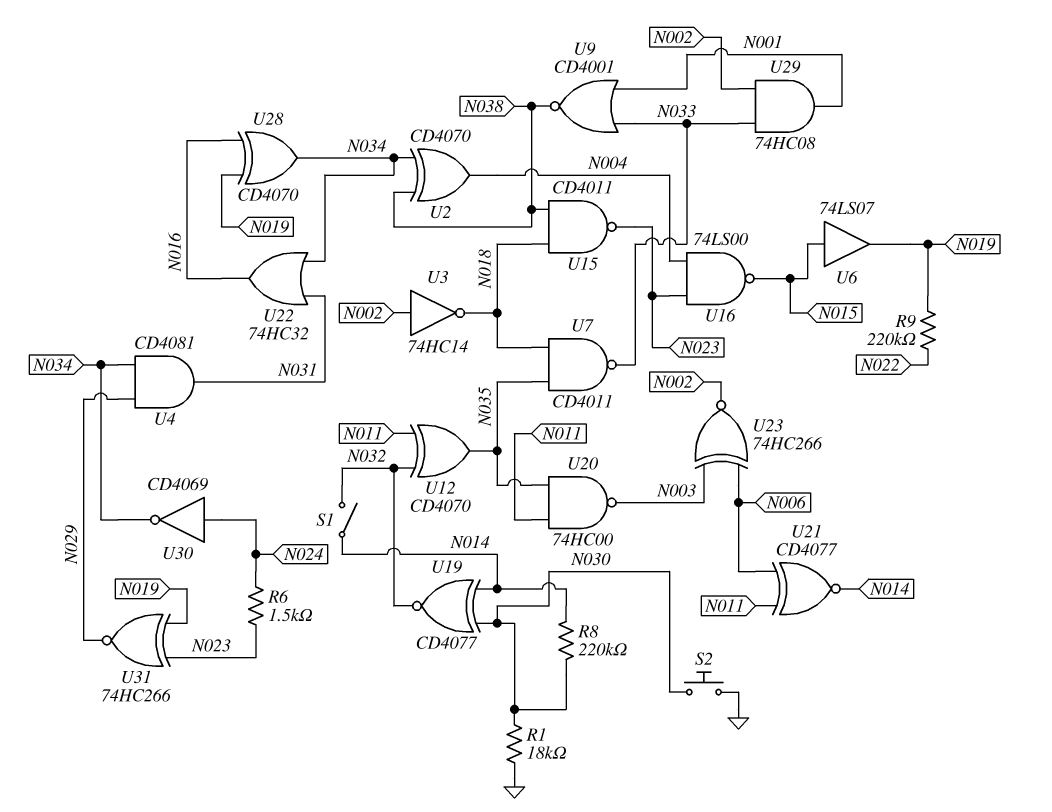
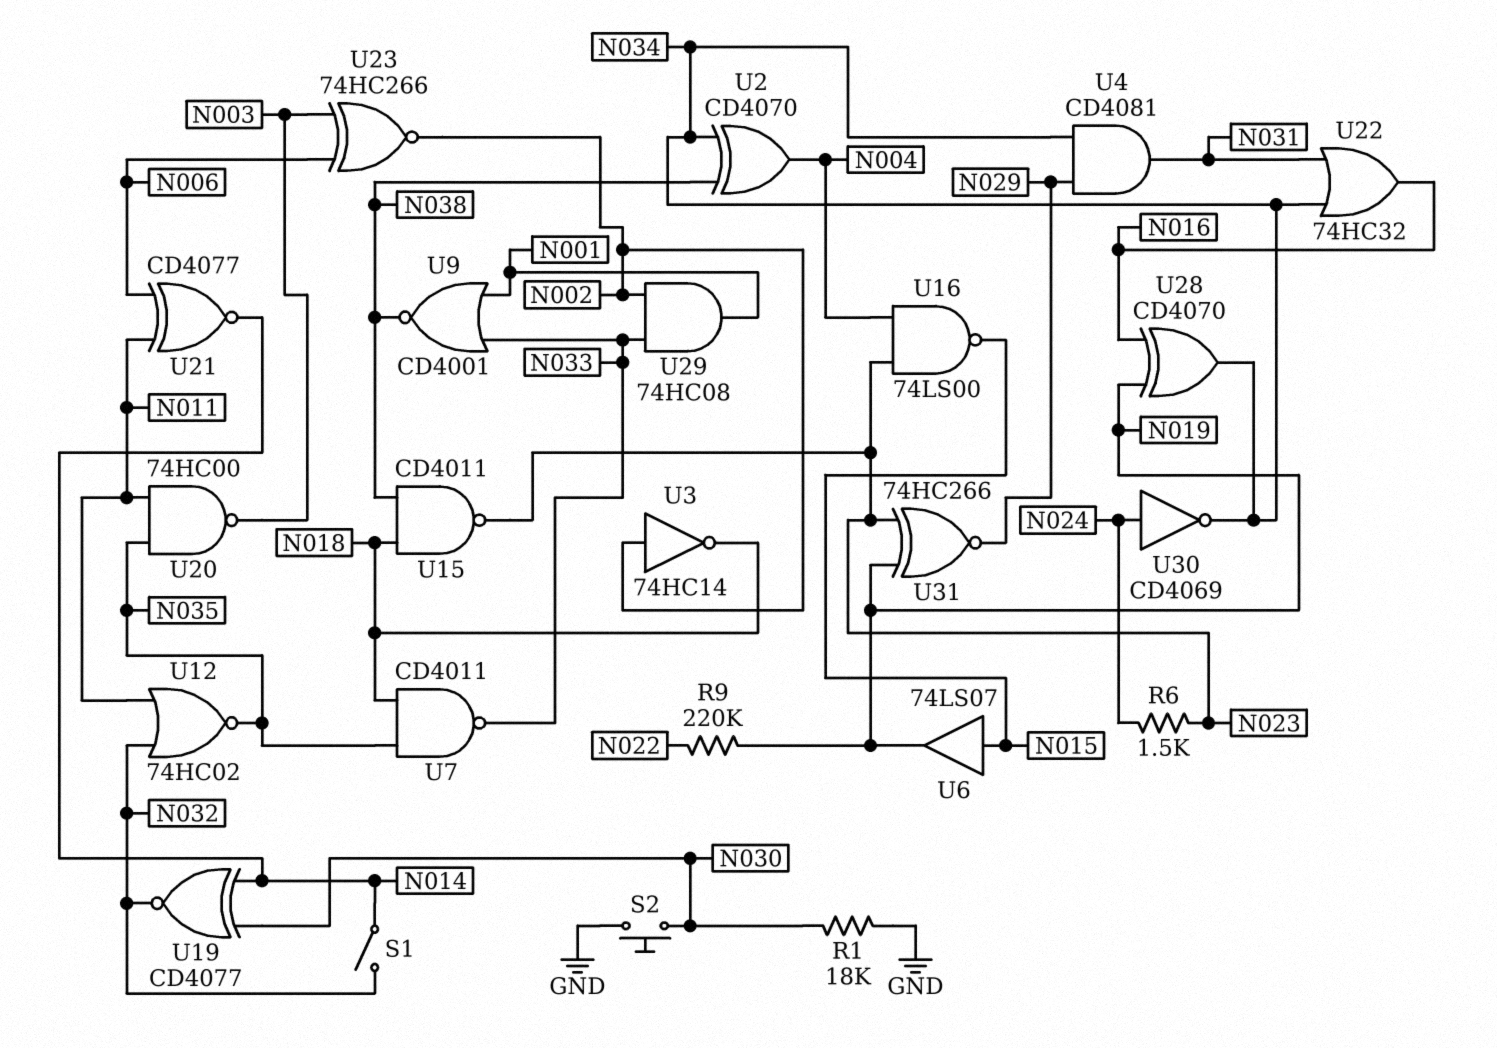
R8: 220k (N014, N030) -> none
U12: XOR CD4070 (in N011, in N032, out N035) -> NOR 74HC02 (in N011, in N032, out N035)

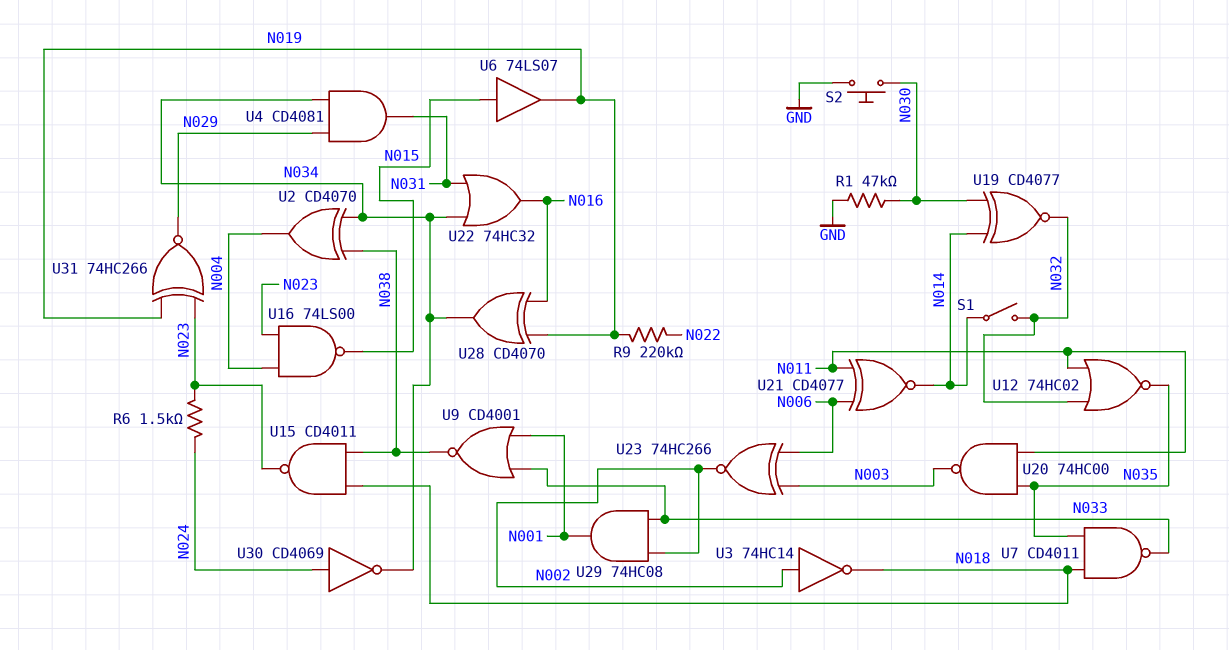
R1: 18k (GND, N030) -> 47k (GND, N030)

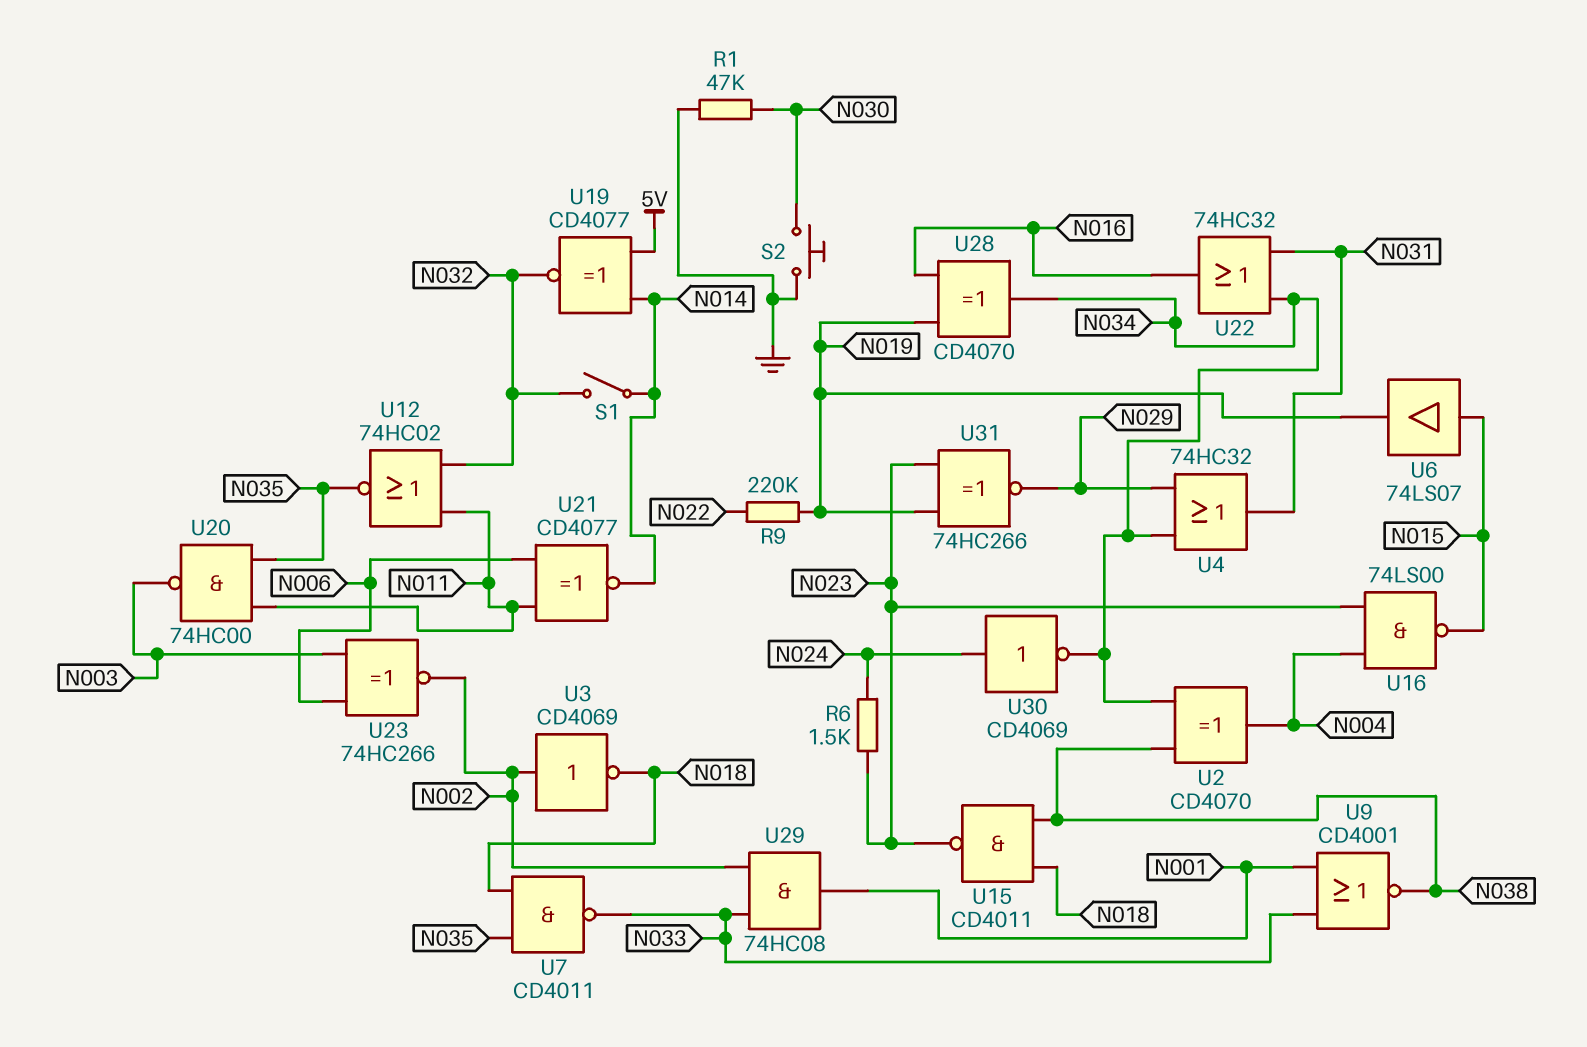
U3: NOT 74HC14 (in N002, out N018) -> NOT CD4069 (in N002, out N018)
U4: AND CD4081 (in N029, in N034, out N031) -> OR 74HC32 (in N029, in N034, out N031)
U19: XNOR CD4077 (in N014, in N030, out N032) -> XNOR CD4077 (in 5V, in N014, out N032)

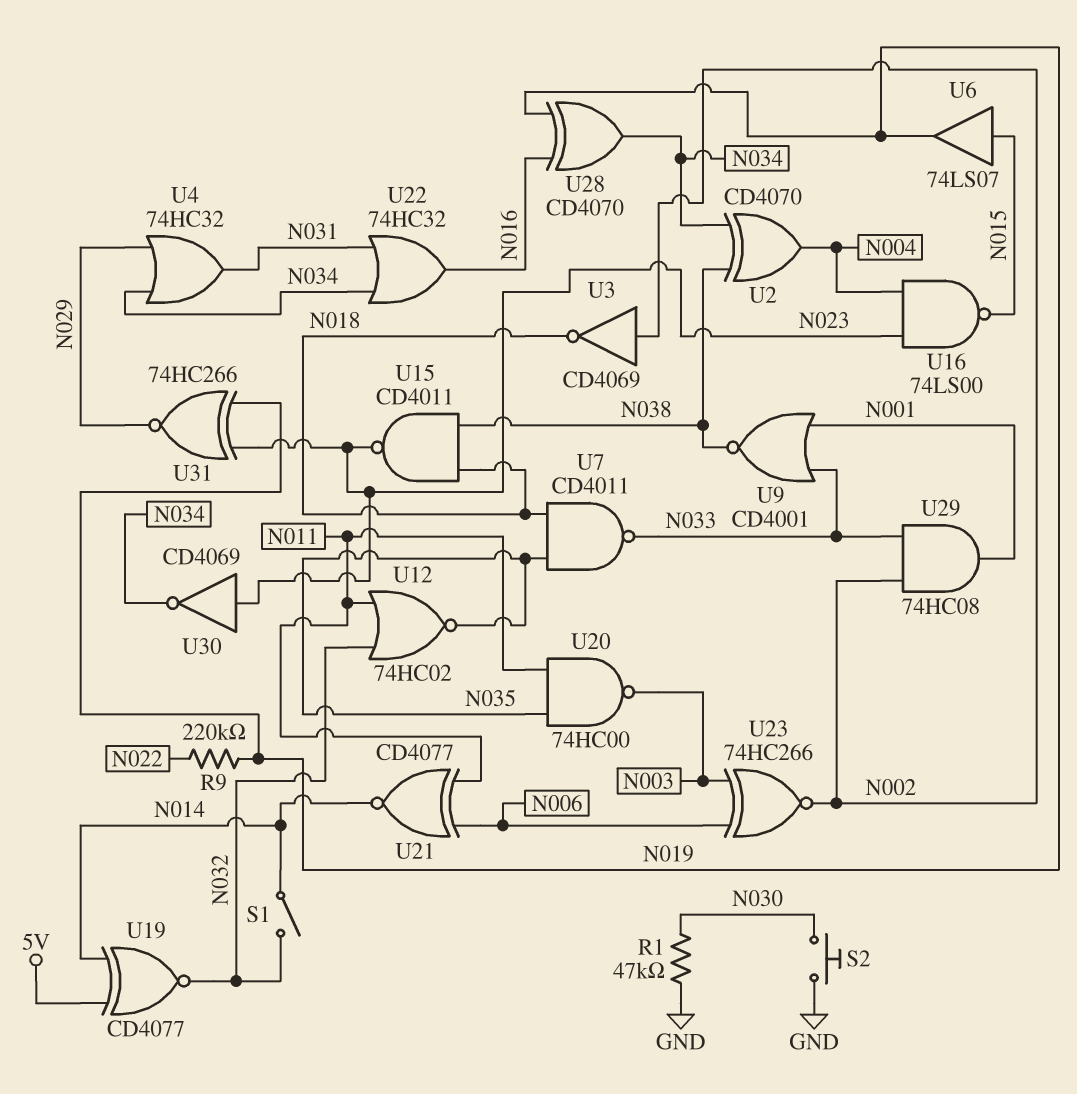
R6: 1.5k (N023, N024) -> none
U30: NOT CD4069 (in N024, out N034) -> NOT CD4069 (in N023, out N034)

